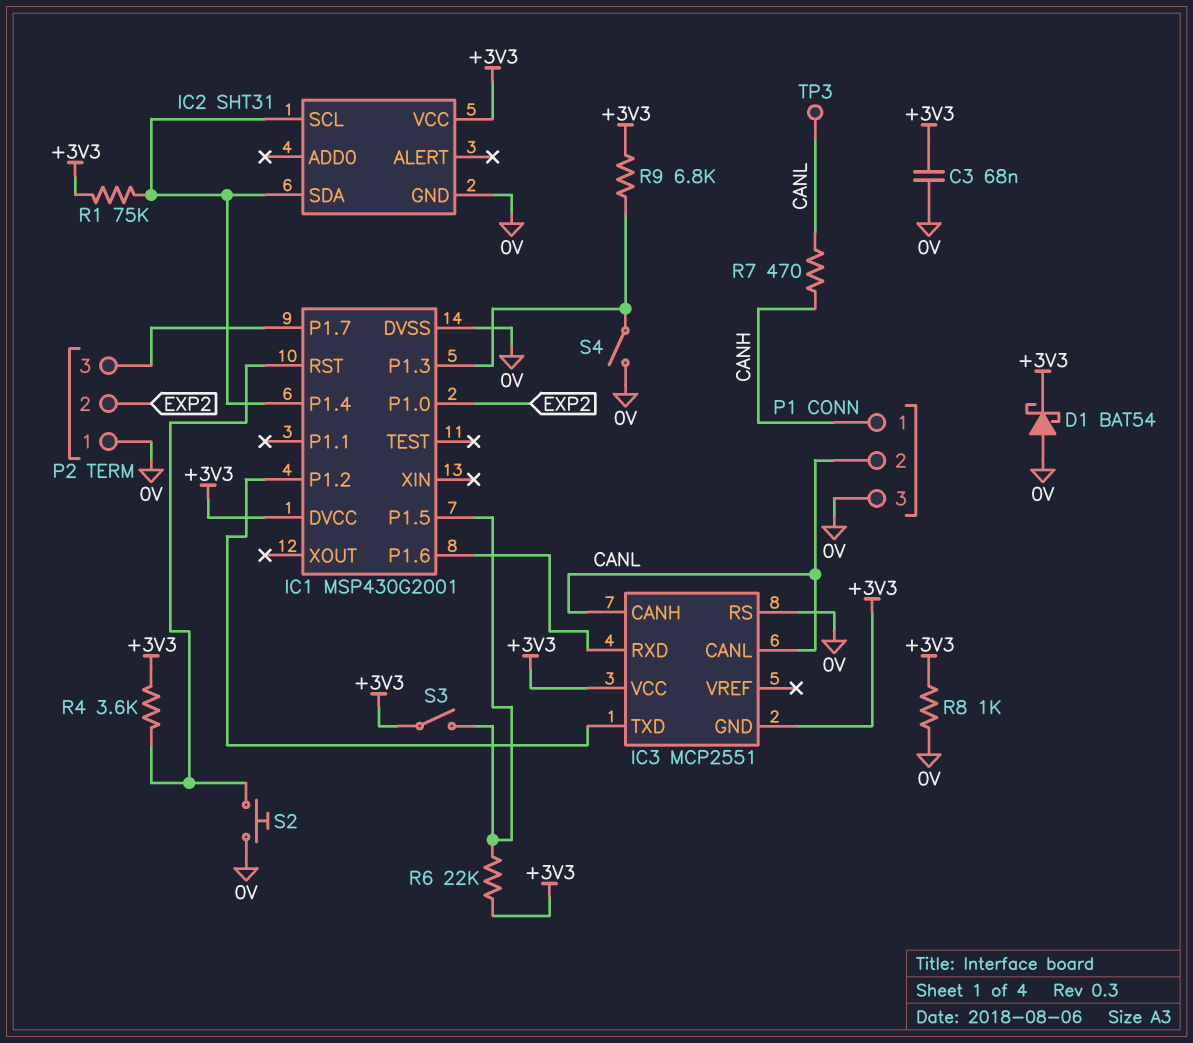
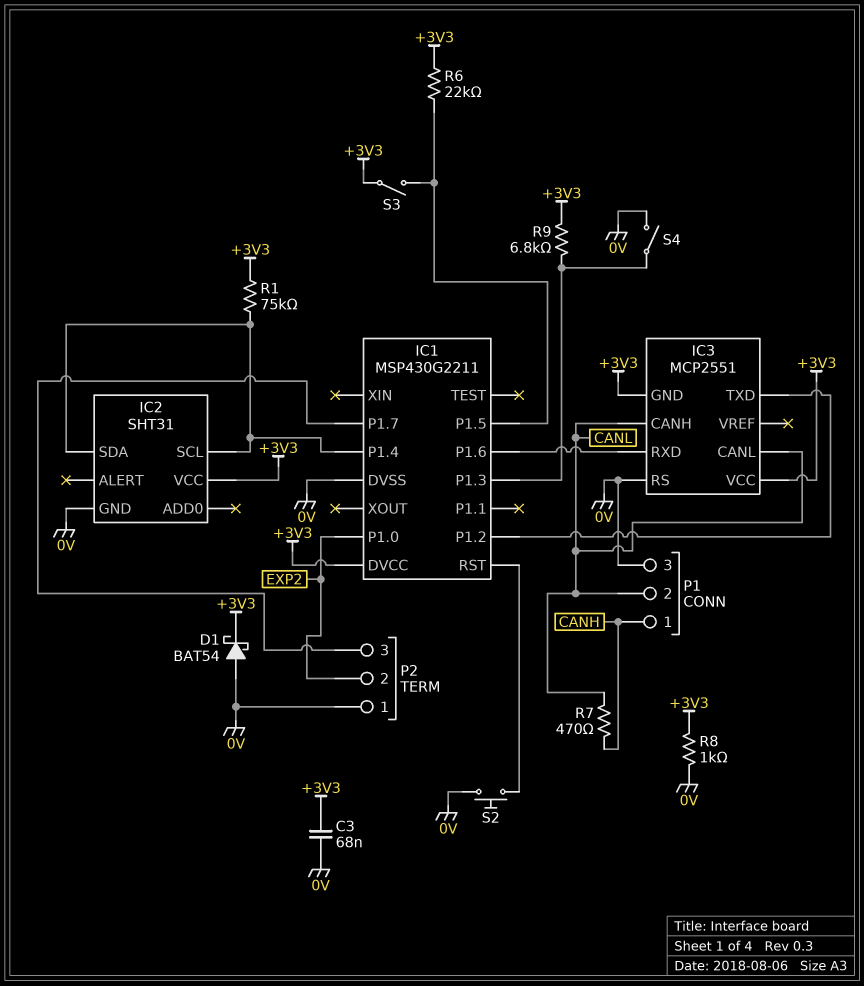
IC1: MSP430G2001 -> MSP430G2211
R4: 3.6k (+3V3, IC1/RST) -> none
TP3: test point (CANL) -> none

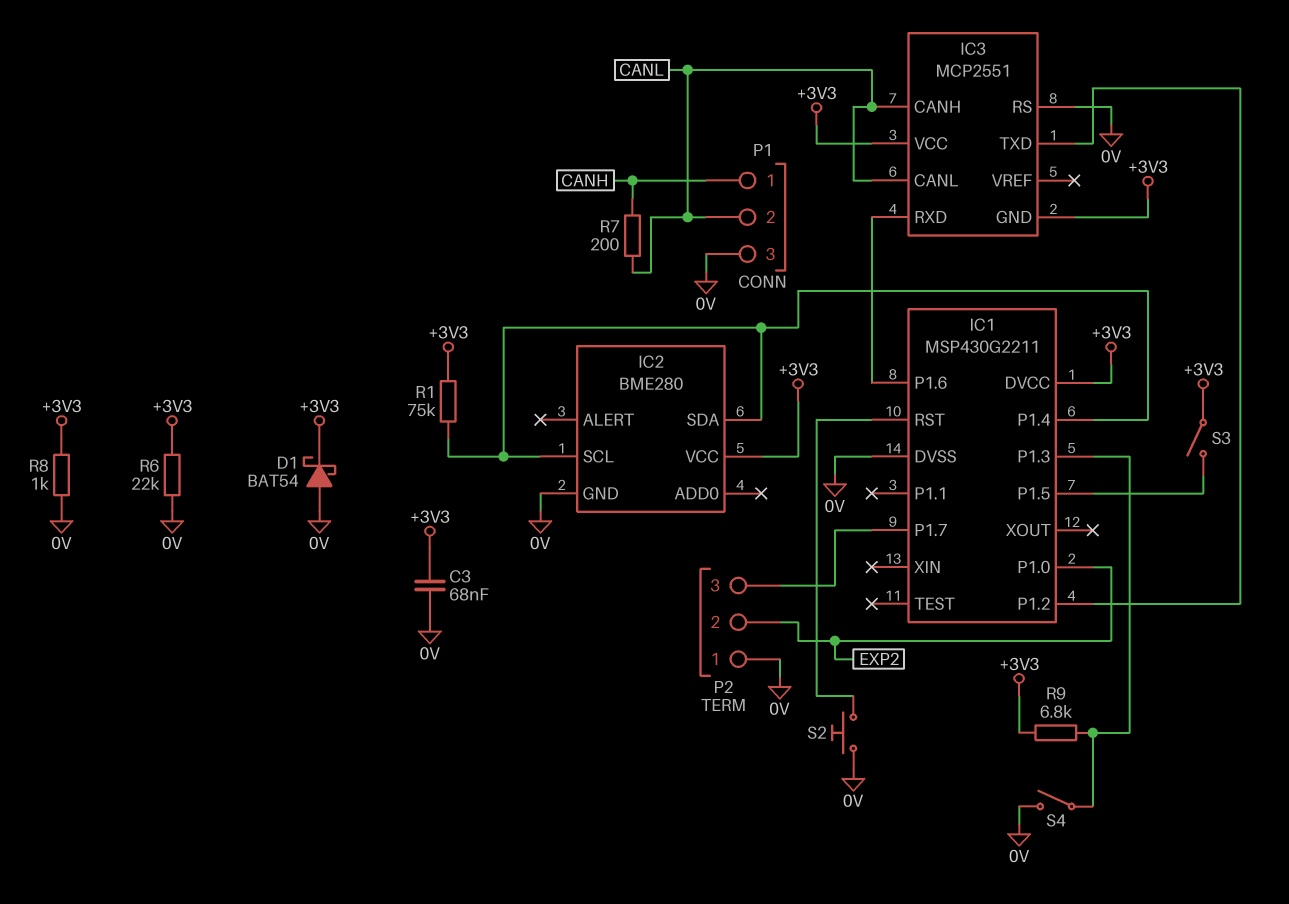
IC2: SHT31 -> BME280
R6: 22k (+3V3, IC1/P1.5) -> 22k (+3V3, 0V)
R7: 470 (CANH, CANL) -> 200 (CANH, CANL)

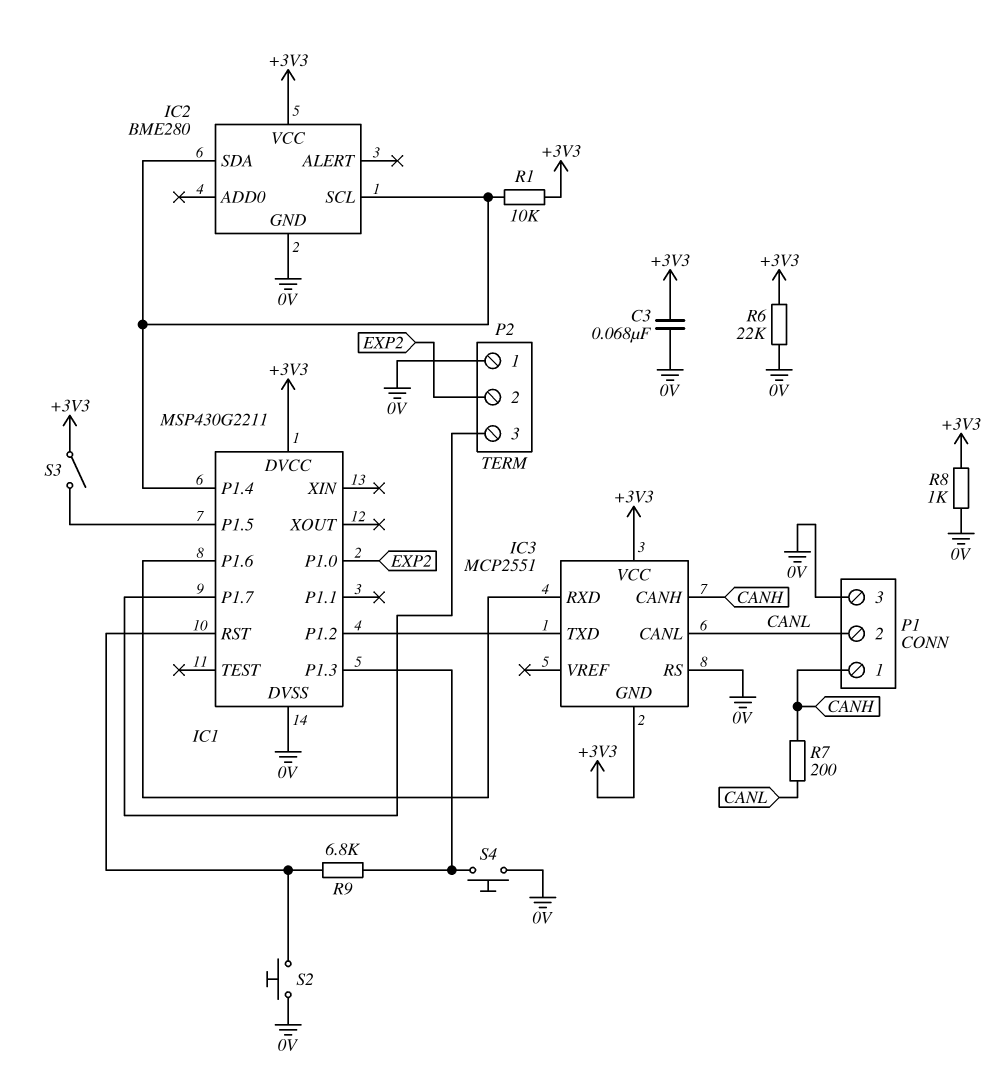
D1: schottky BAT54 (A 0V, K +3V3) -> none
IC3 pin CANH: CANL -> CANH
R1: 75k (+3V3, IC1/P1.4) -> 10k (+3V3, IC1/P1.4)
R9: 6.8k (+3V3, IC1/P1.3) -> 6.8k (IC1/P1.3, IC1/RST)
S4: switch (0V, IC1/P1.3) -> button (0V, IC1/P1.3)

